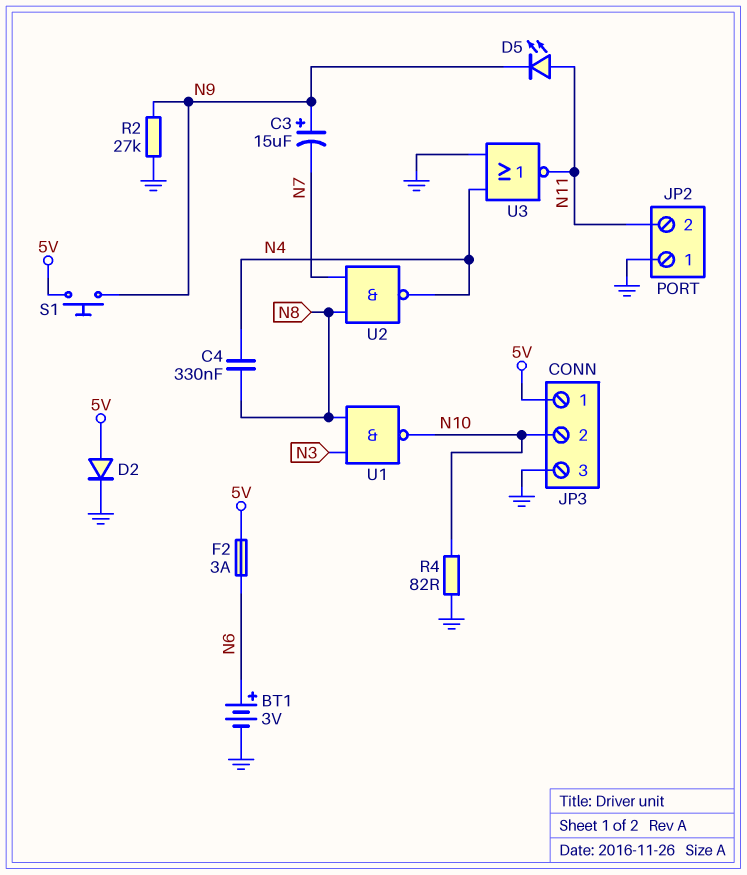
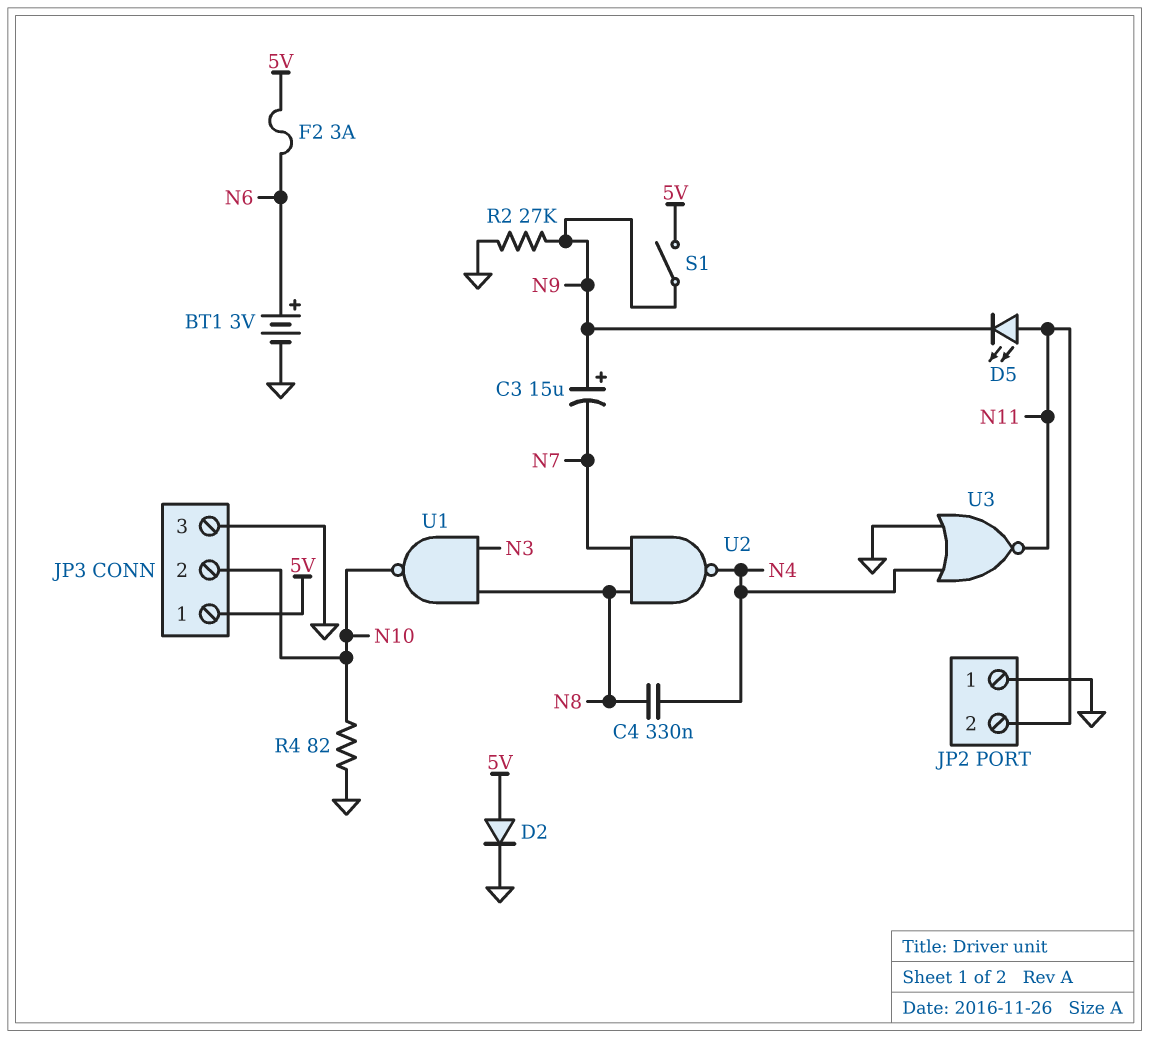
S1: button (5V, N9) -> switch (5V, N9)

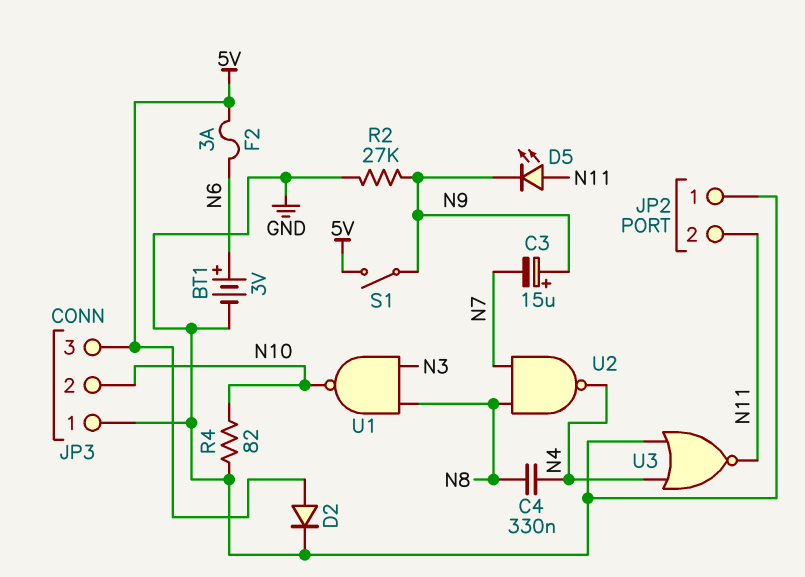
JP3 pin 1: 5V -> GND
JP3 pin 3: GND -> 5V

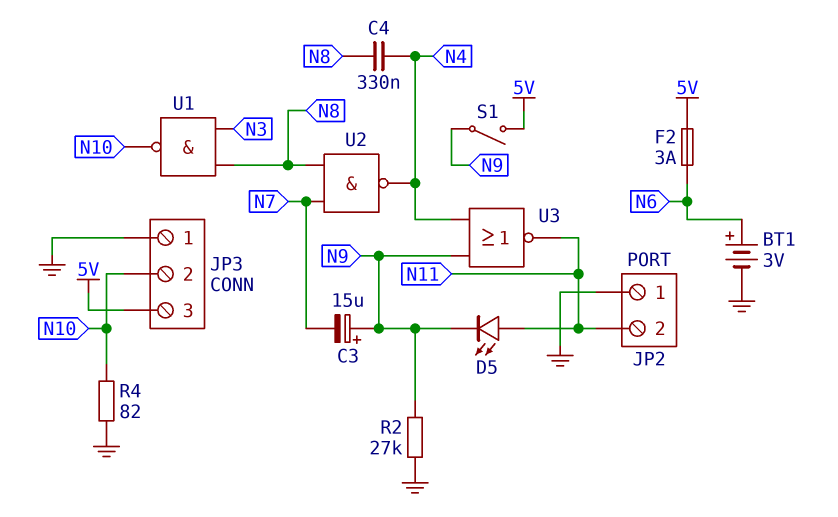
D2: diode (A 5V, K GND) -> none
U3: NOR (in GND, in N4, out N11) -> NOR (in N4, in N9, out N11)

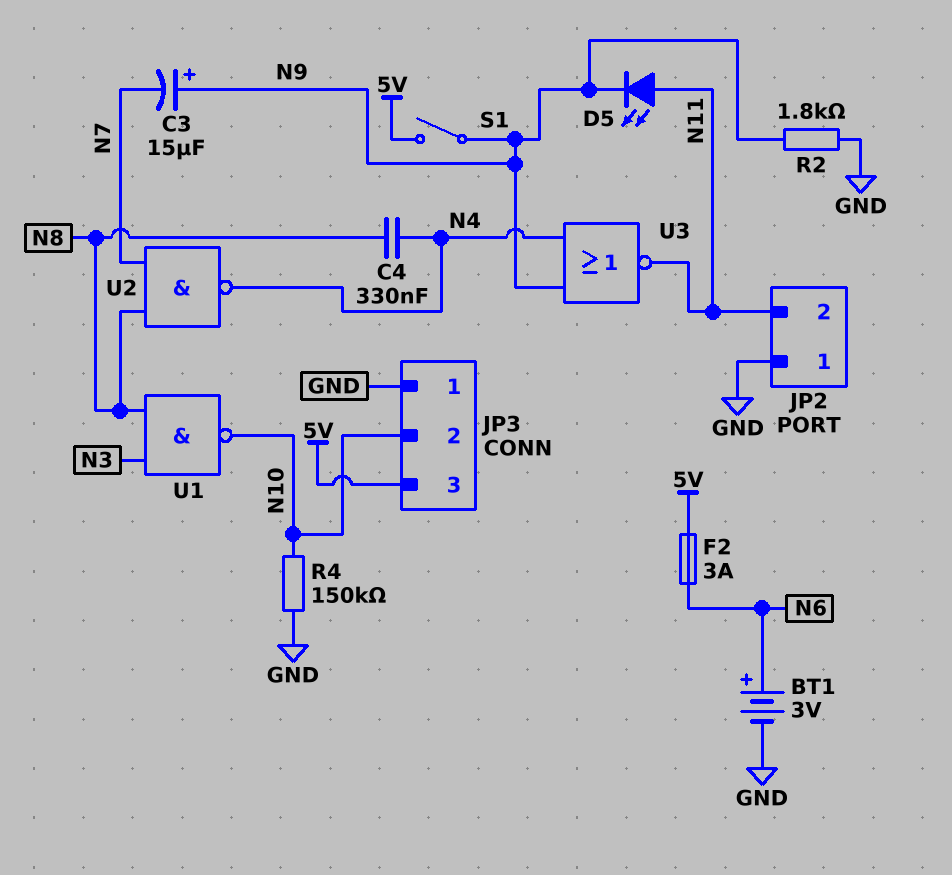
R2: 27k (GND, N9) -> 1.8k (GND, N9)
R4: 82 (GND, N10) -> 150k (GND, N10)

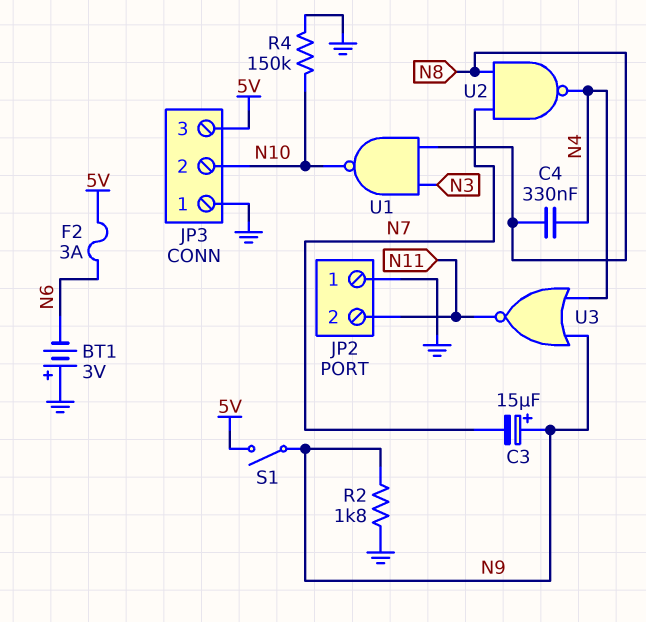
BT1: 3V (plus N6, minus GND) -> 3V (plus GND, minus N6)
D5: LED (A N11, K N9) -> none

